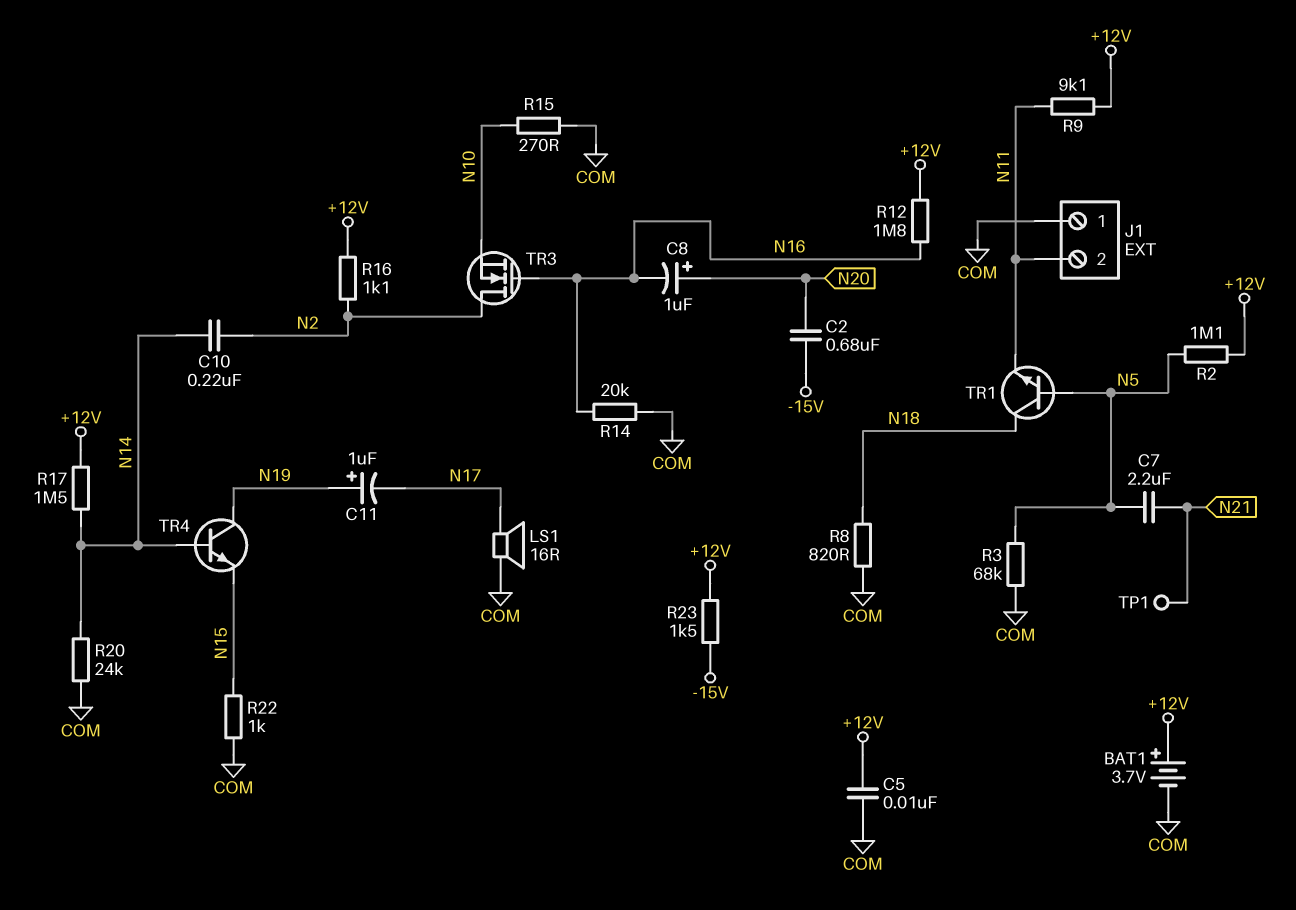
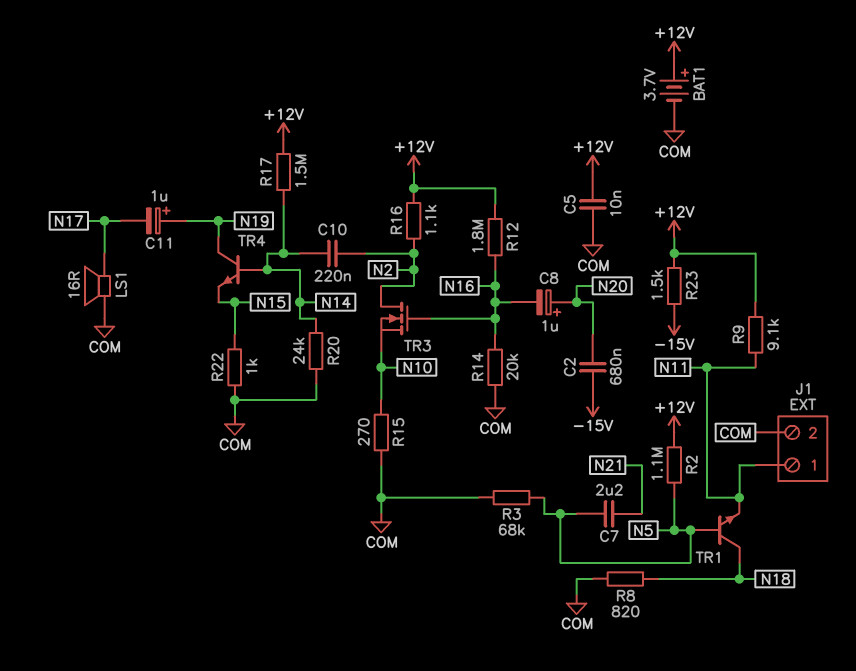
J1 pin 1: COM -> N11
J1 pin 2: N11 -> COM
TP1: test point (N21) -> none

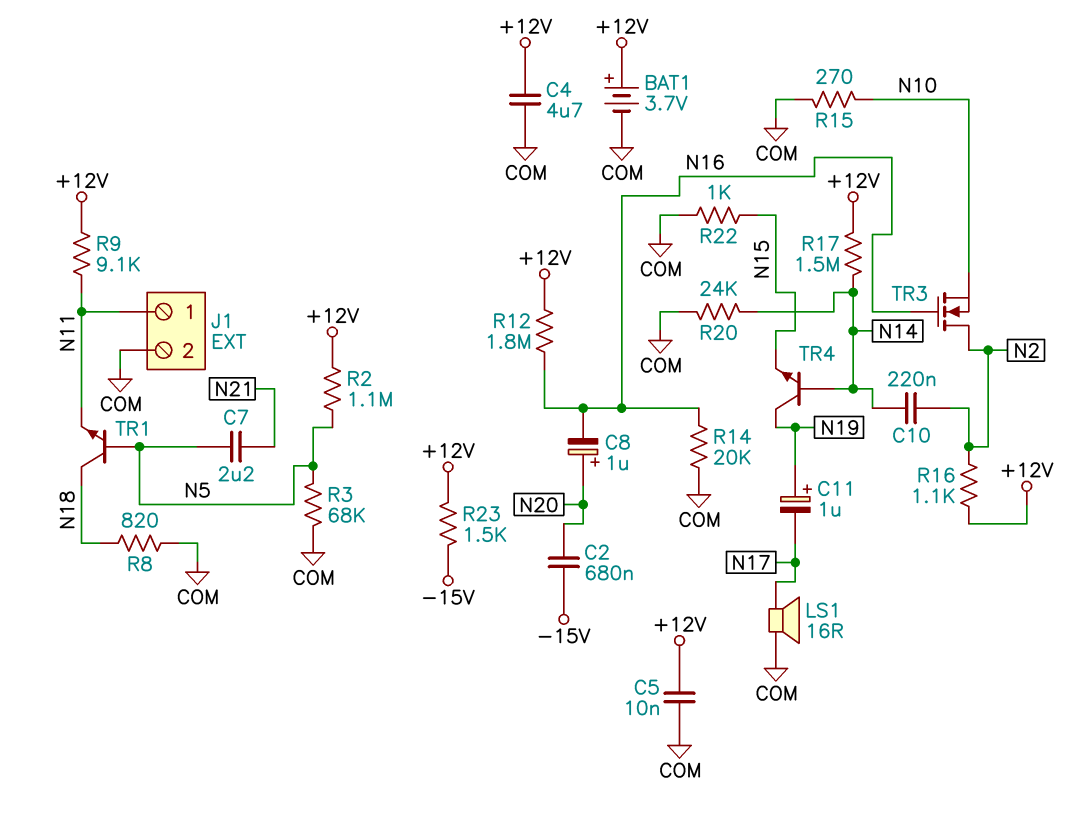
C4: none -> 4.7uF (+12V, COM)

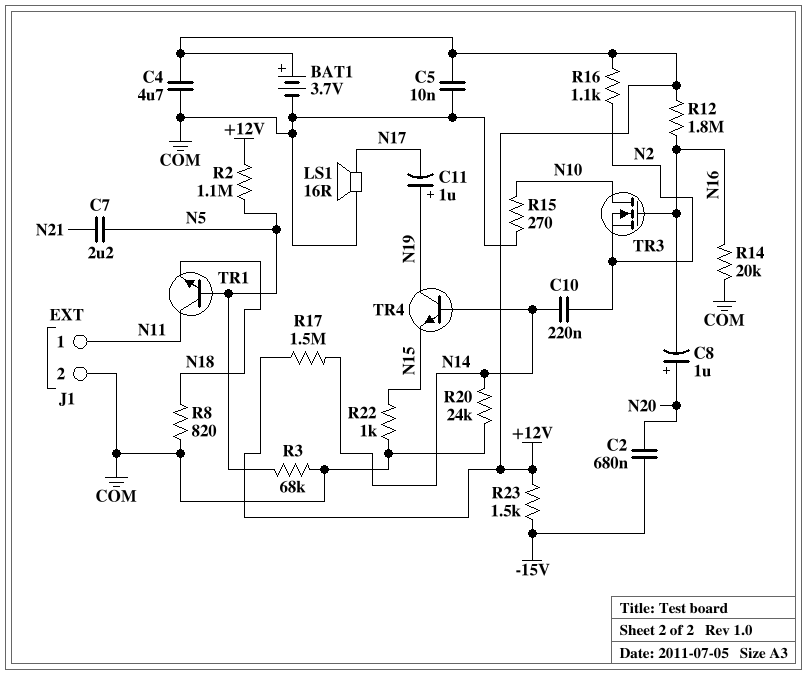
R9: 9.1k (+12V, N11) -> none
TR1: NPN (B N5, C N18, E N11) -> NPN (B N5, C N11, E N18)
TR3: NMOS (G N16, D N2, S N10) -> NMOS (G N16, D N10, S N2)

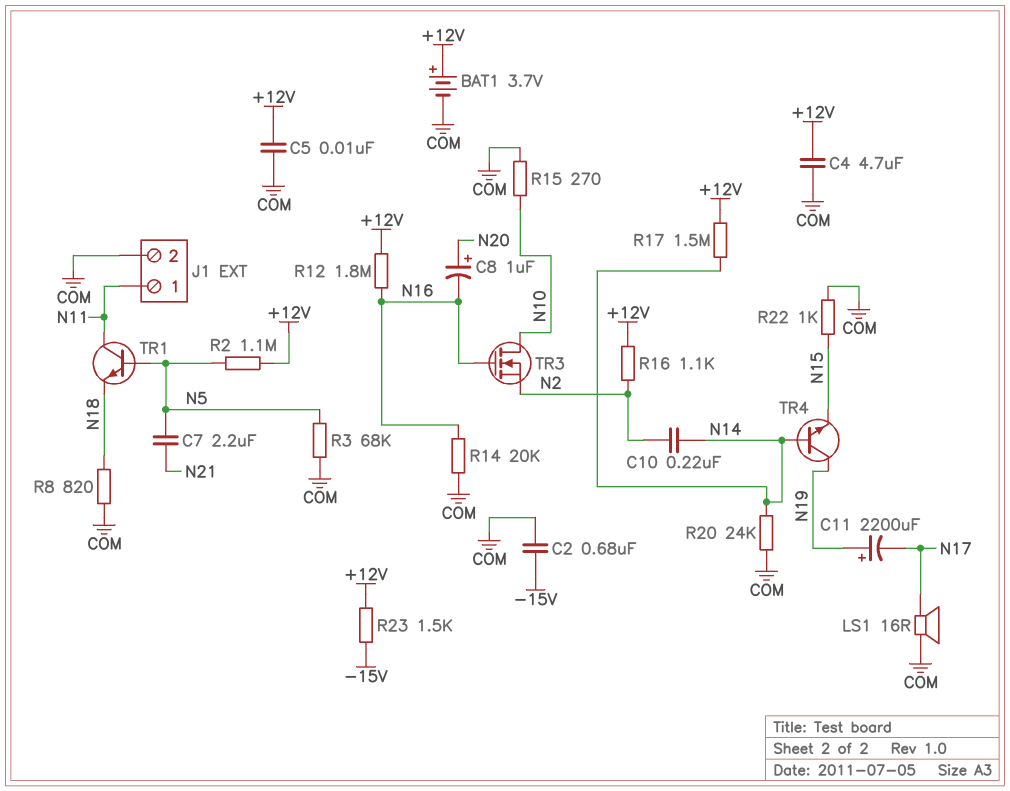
C2: 680nF (-15V, N20) -> 680nF (-15V, COM)
C11: 1uF (plus N19, minus N17) -> 2200uF (plus N19, minus N17)

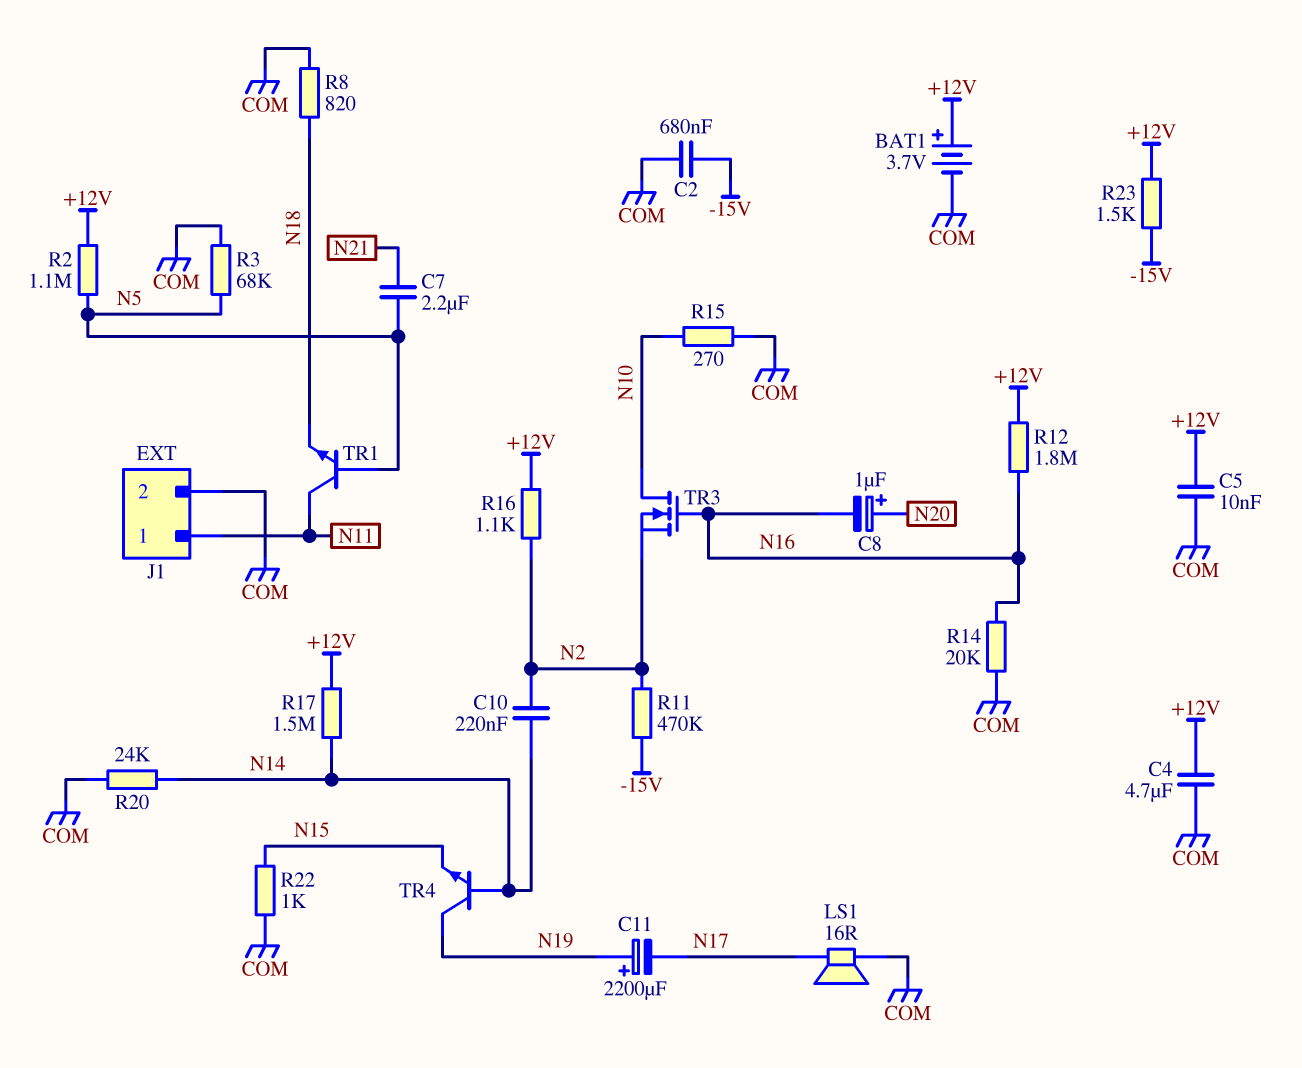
R11: none -> 470k (-15V, N2)

